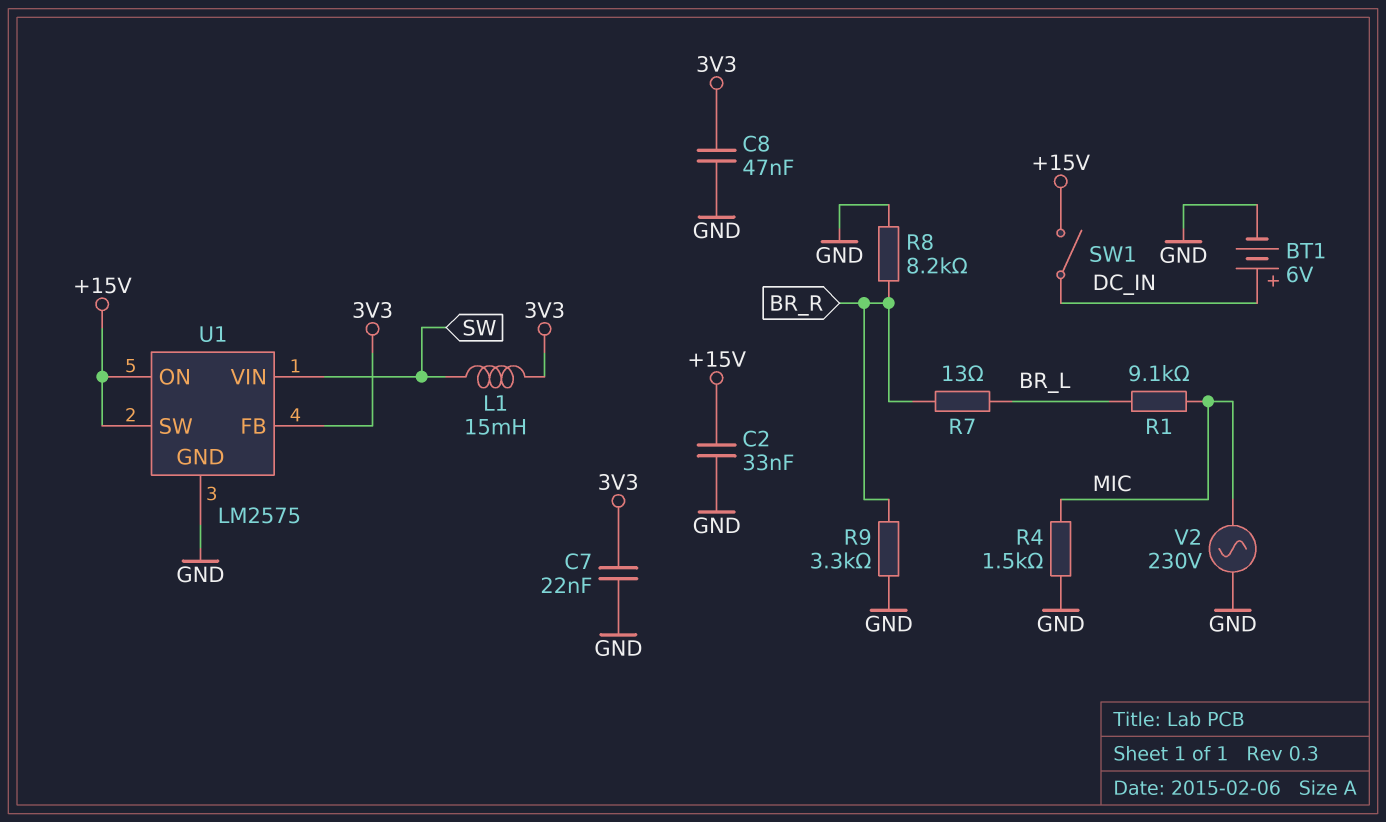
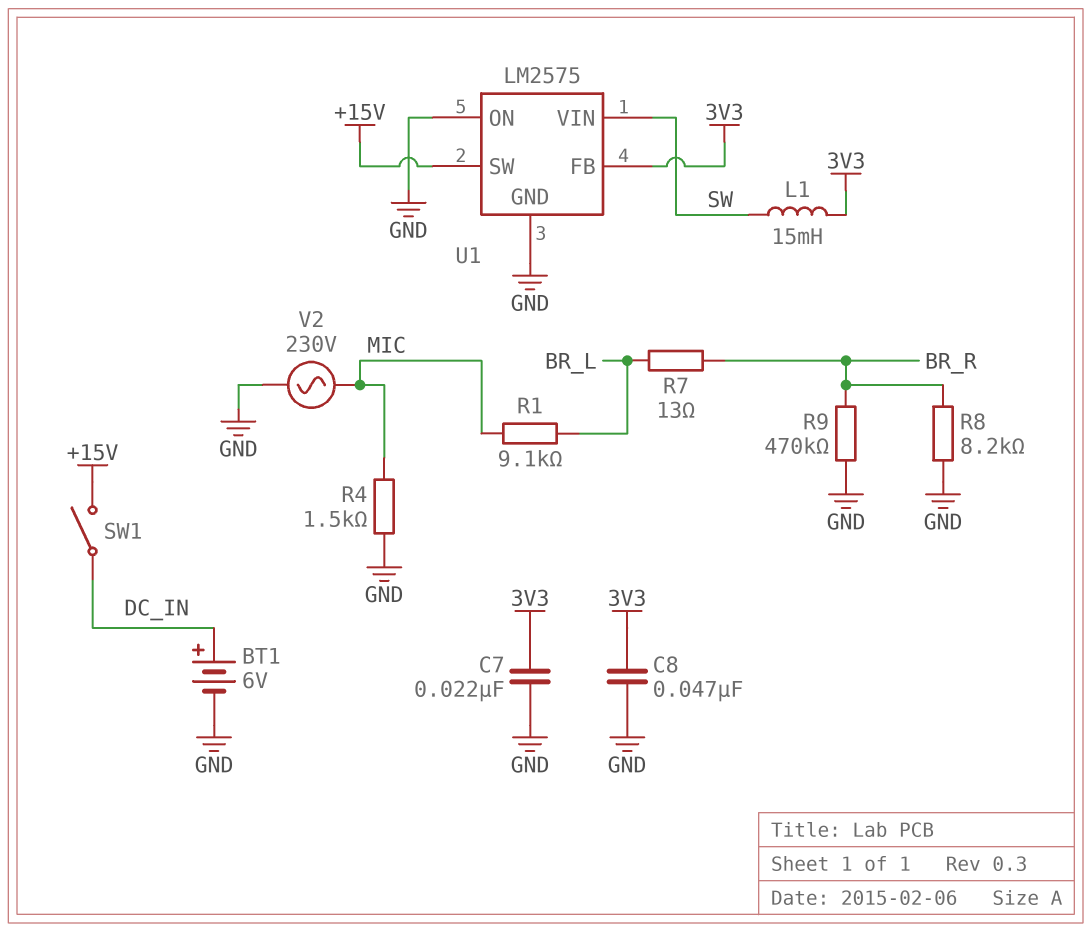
C2: 33nF (+15V, GND) -> none
R9: 3.3k (BR_R, GND) -> 470k (BR_R, GND)
U1 pin ON: +15V -> GND

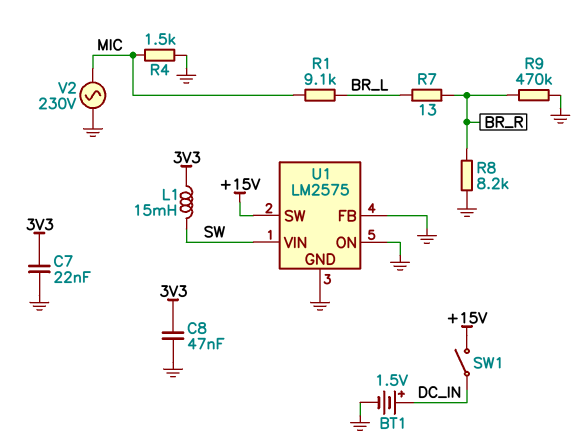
BT1: 6V (plus DC_IN, minus GND) -> 1.5V (plus DC_IN, minus GND)
U1 pin FB: 3V3 -> GND

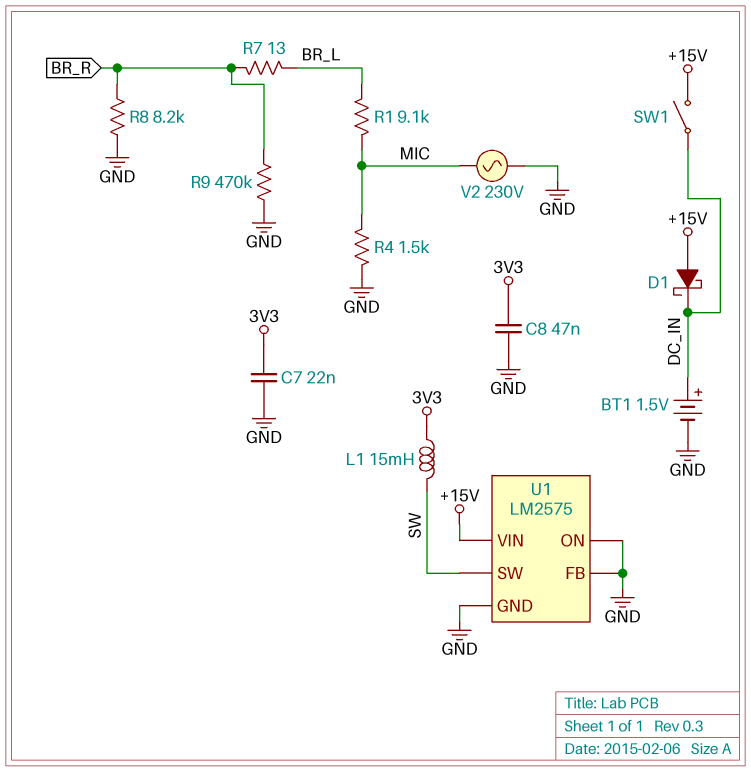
D1: none -> schottky (A +15V, K DC_IN)
U1 pin SW: +15V -> SW
U1 pin VIN: SW -> +15V

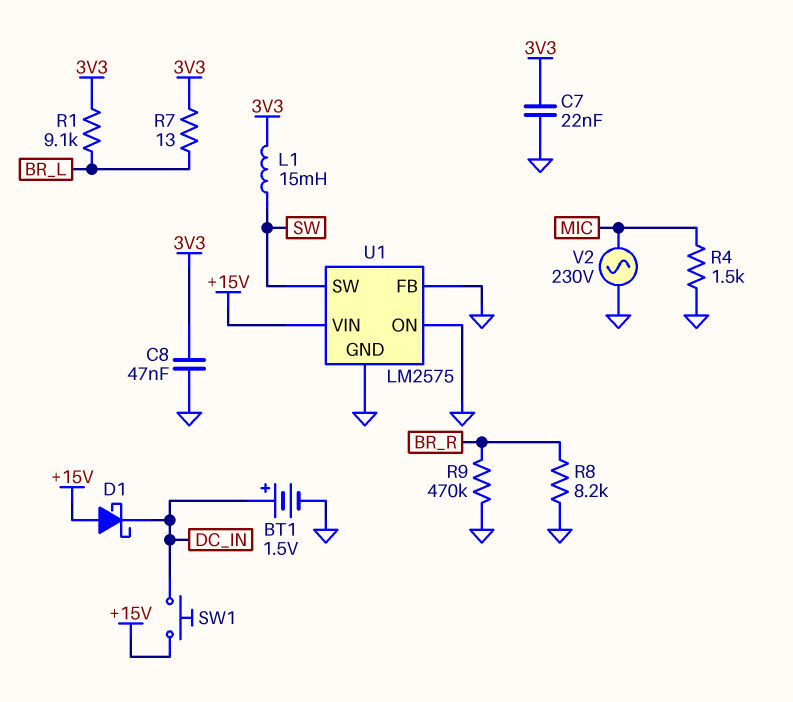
R1: 9.1k (BR_L, MIC) -> 9.1k (3V3, BR_L)
R7: 13 (BR_L, BR_R) -> 13 (3V3, BR_L)
SW1: switch (+15V, DC_IN) -> button (+15V, DC_IN)

